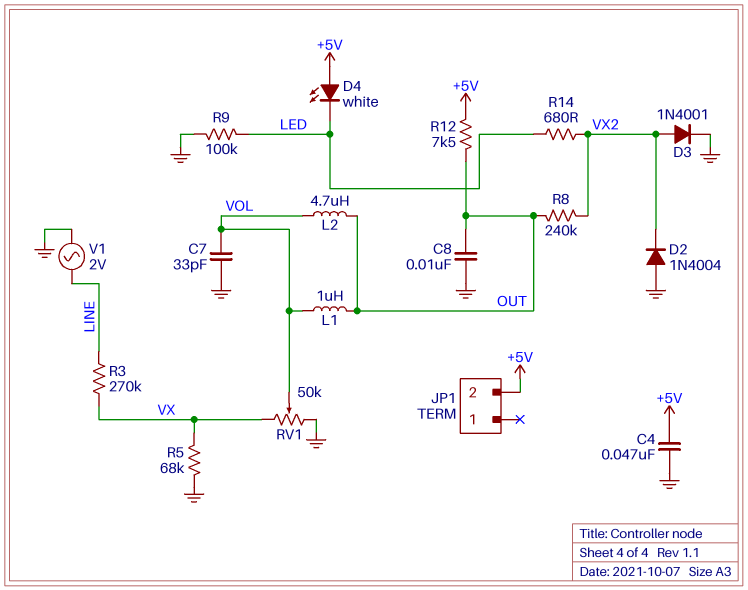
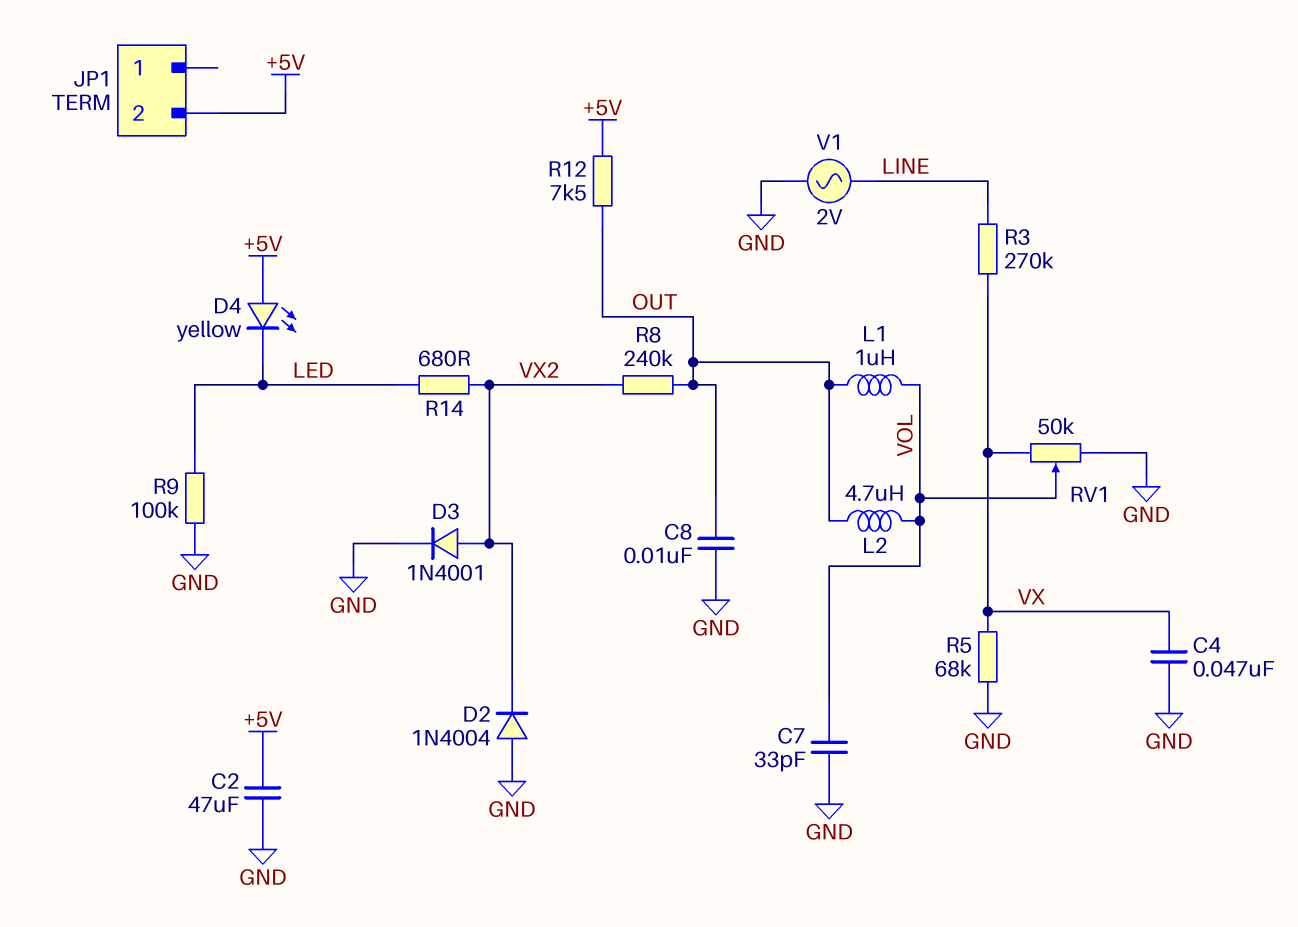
C2: none -> 47uF (+5V, GND)
C4: 47nF (+5V, GND) -> 47nF (GND, VX)
D4: LED white (A +5V, K LED) -> LED yellow (A +5V, K LED)

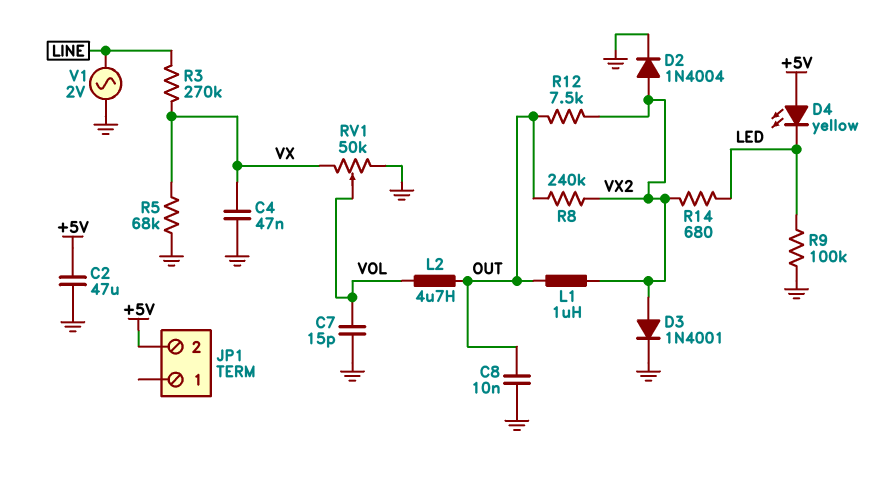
C7: 33pF (GND, VOL) -> 15pF (GND, VOL)
D2: diode 1N4004 (A GND, K VX2) -> diode 1N4004 (A VX2, K GND)
L1: 1uH (OUT, VOL) -> 1uH (OUT, VX2)
R12: 7.5k (+5V, OUT) -> 7.5k (OUT, VX2)

